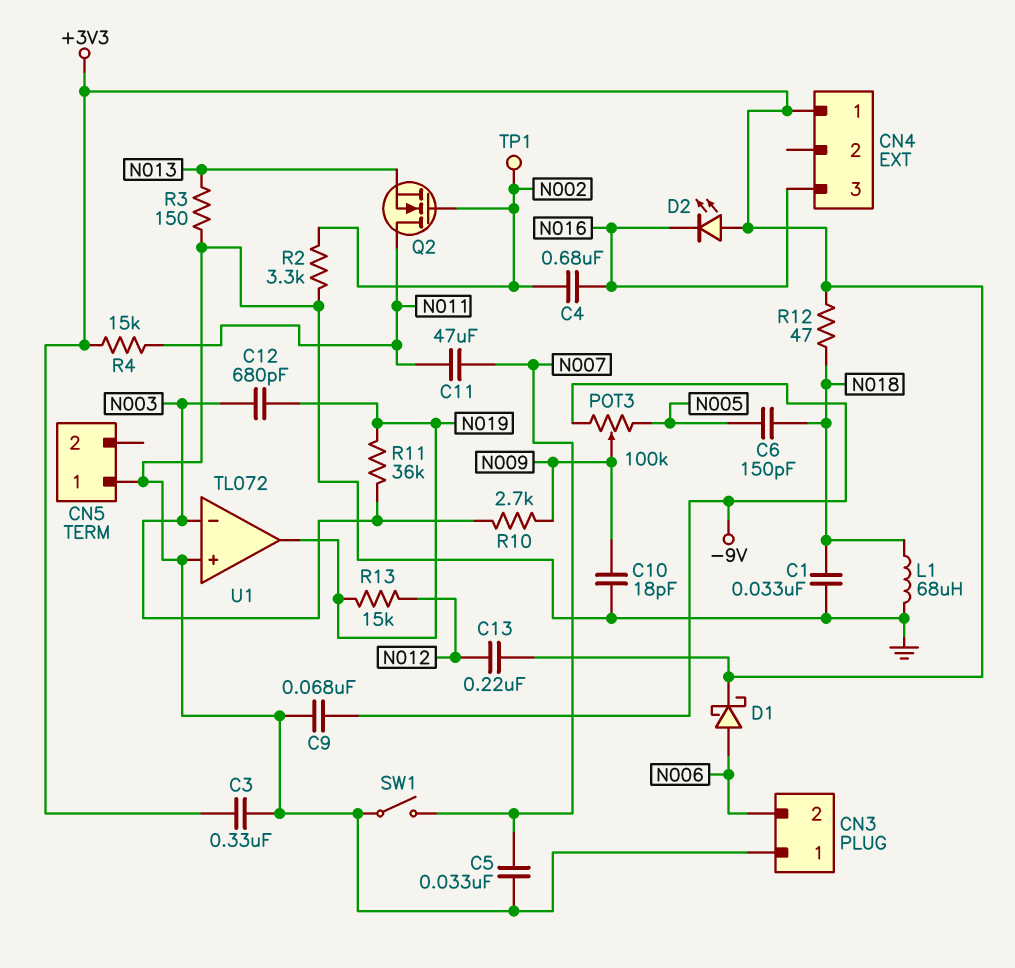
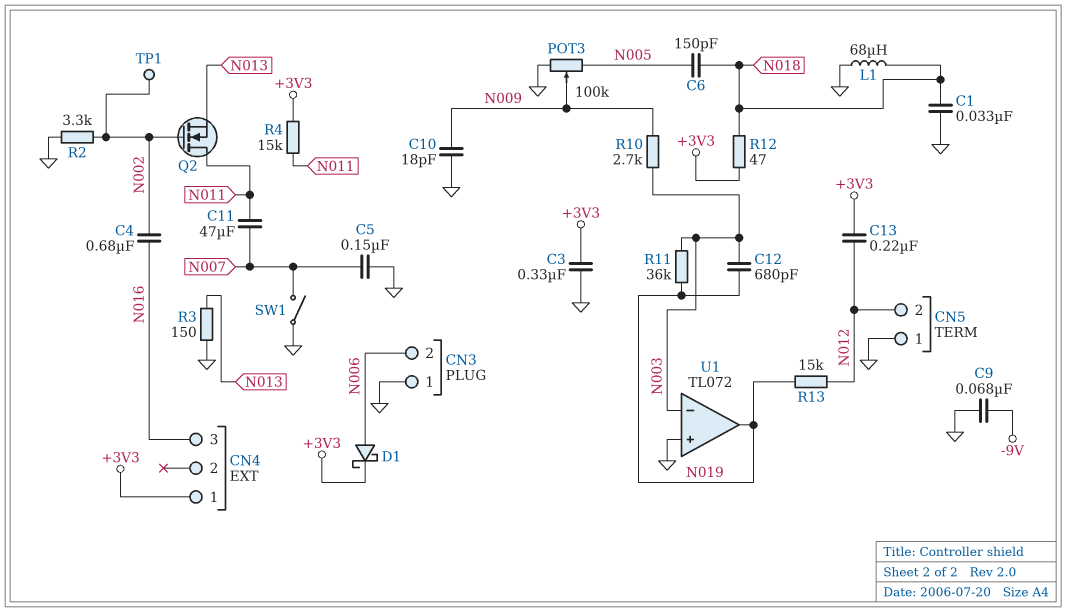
C5: 33nF (GND, N007) -> 150nF (GND, N007)
CN5 pin 2: none -> N012
D2: LED (A +3V3, K N016) -> none
POT3: 100k (-9V, N005, wiper N009) -> 100k (GND, N005, wiper N009)

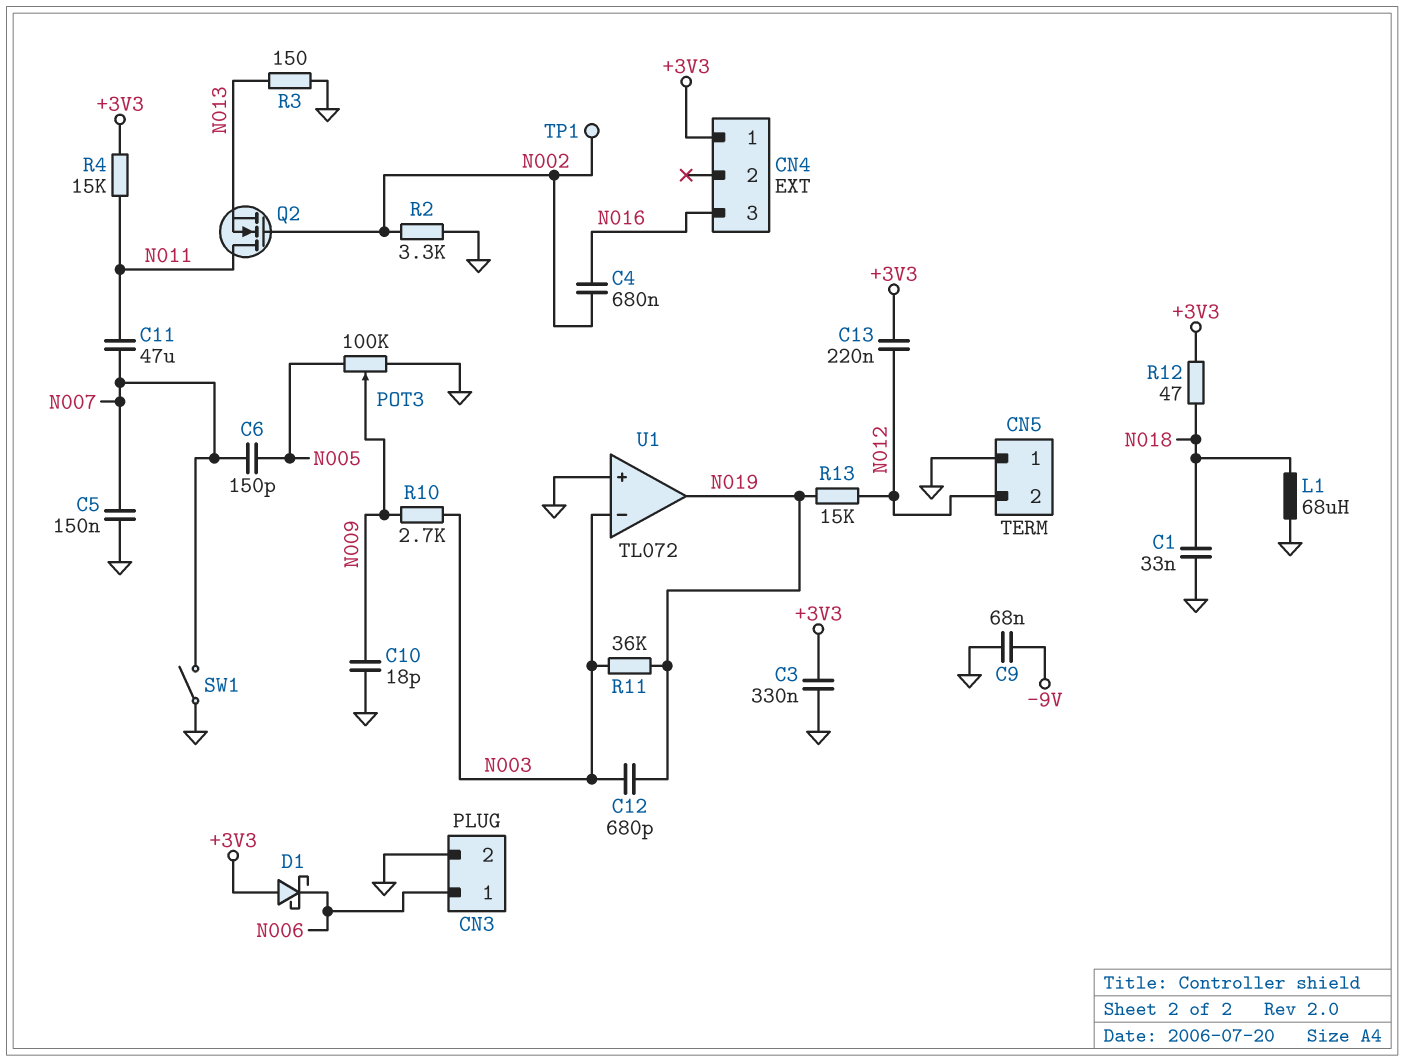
C6: 150pF (N005, N018) -> 150pF (N005, N007)
CN3 pin 1: GND -> N006
CN3 pin 2: N006 -> GND
D1: schottky (A N006, K +3V3) -> schottky (A +3V3, K N006)

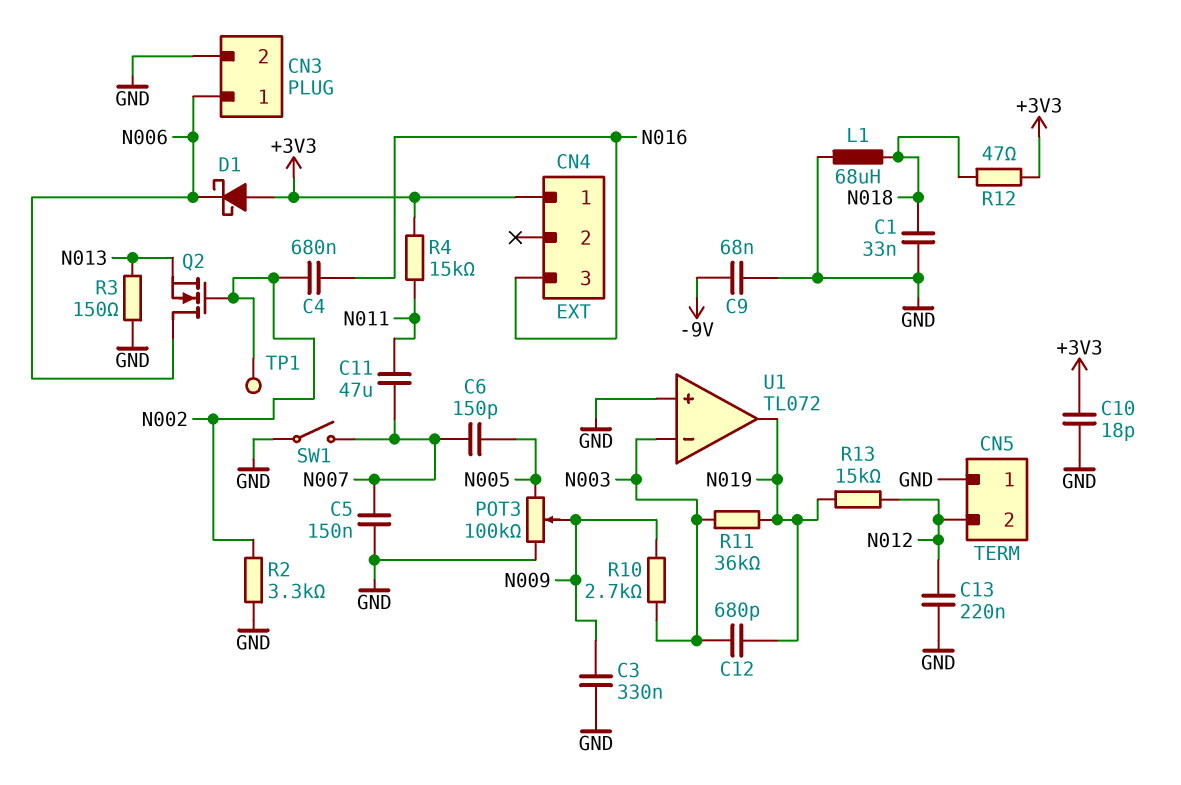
C3: 330nF (+3V3, GND) -> 330nF (GND, N009)
C10: 18pF (GND, N009) -> 18pF (+3V3, GND)
C13: 220nF (+3V3, N012) -> 220nF (GND, N012)
Q2: NMOS (G N002, D N011, S N013) -> NMOS (G N002, D N006, S N013)

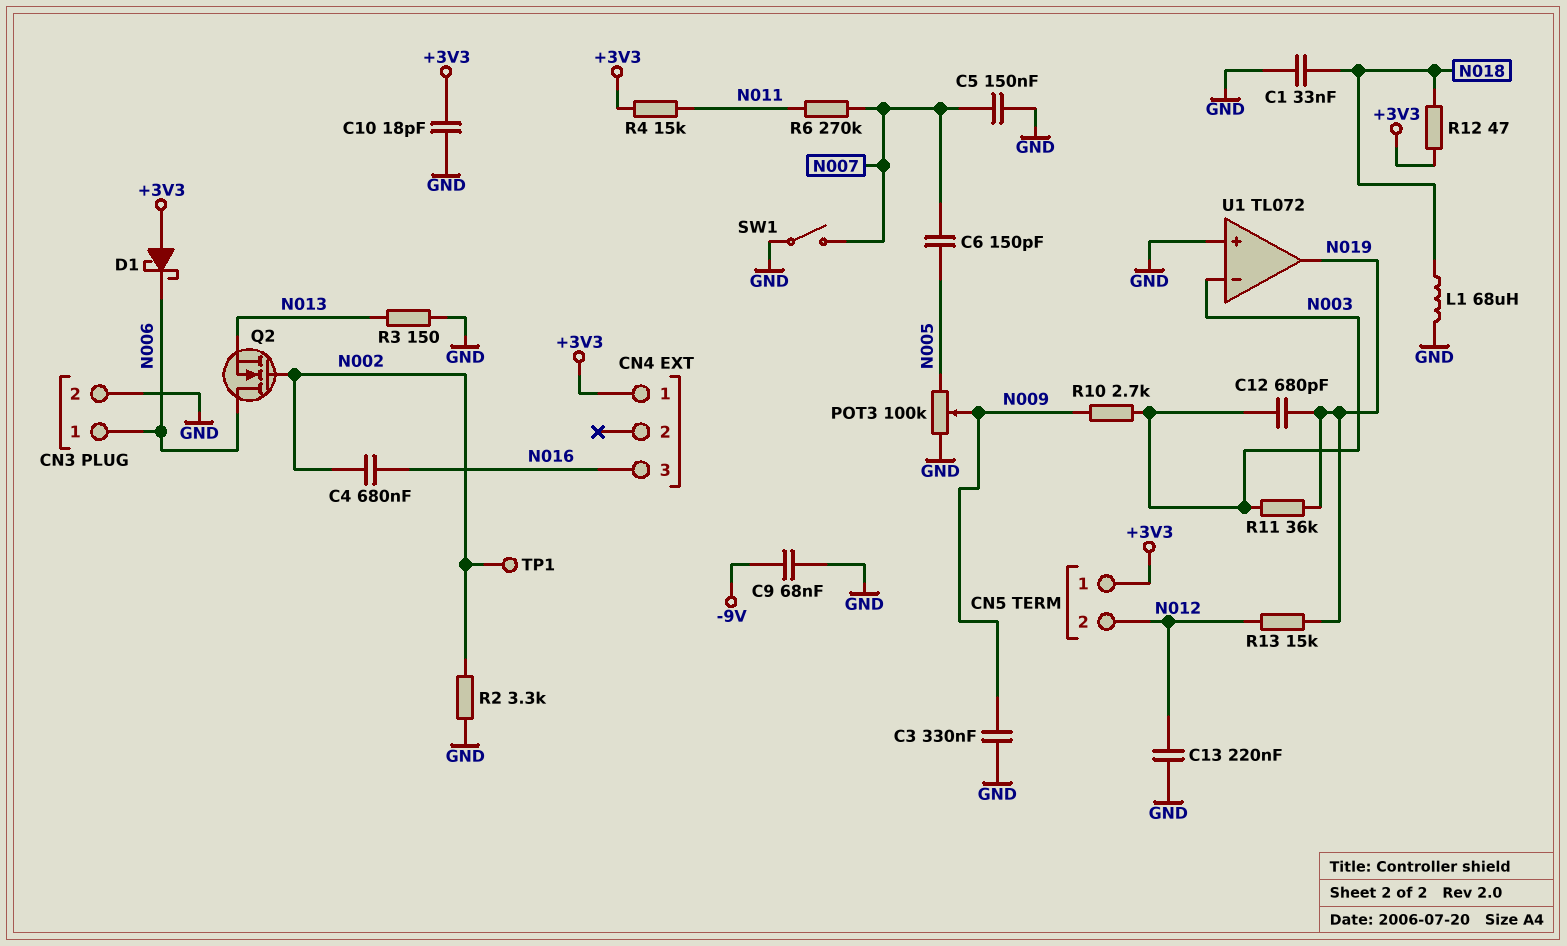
C11: 47uF (N007, N011) -> none
CN5 pin 1: GND -> +3V3
R6: none -> 270k (N007, N011)

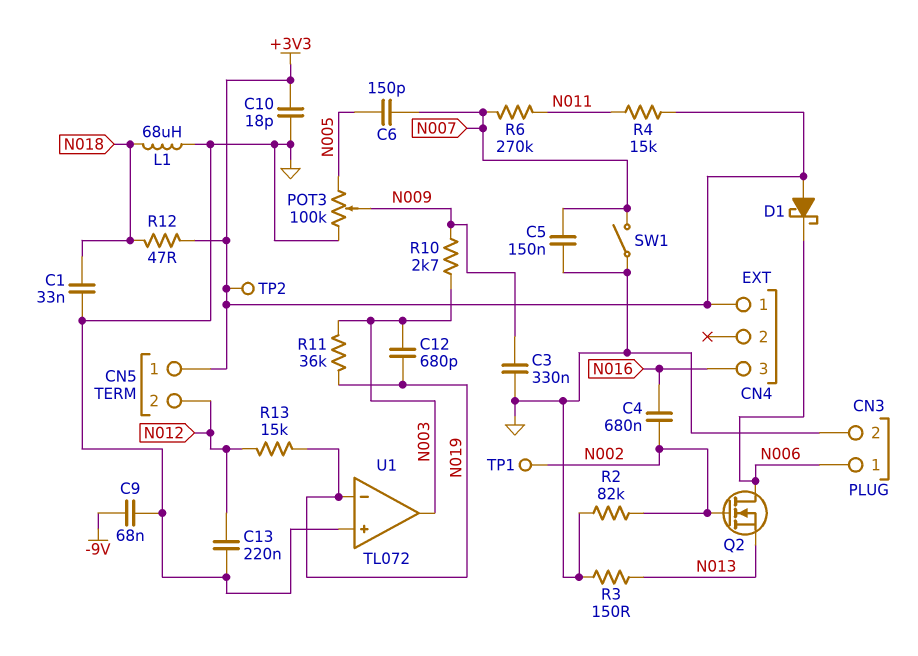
R2: 3.3k (GND, N002) -> 82k (GND, N002)
TP2: none -> test point (+3V3)
U1 pin in-: N003 -> N019
U1 pin out: N019 -> N003

